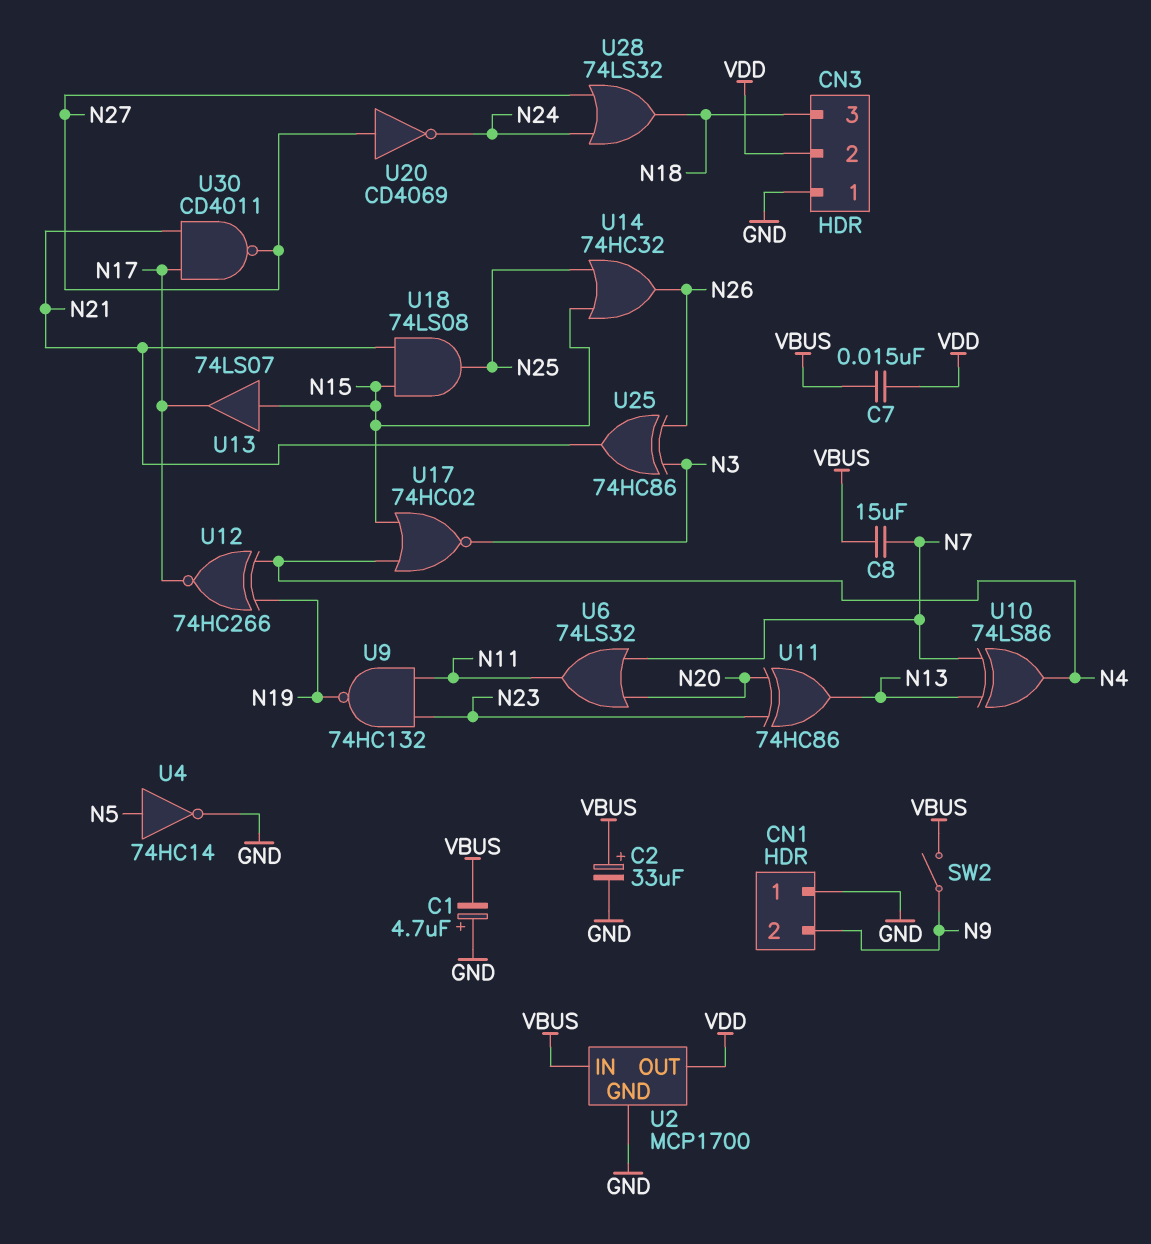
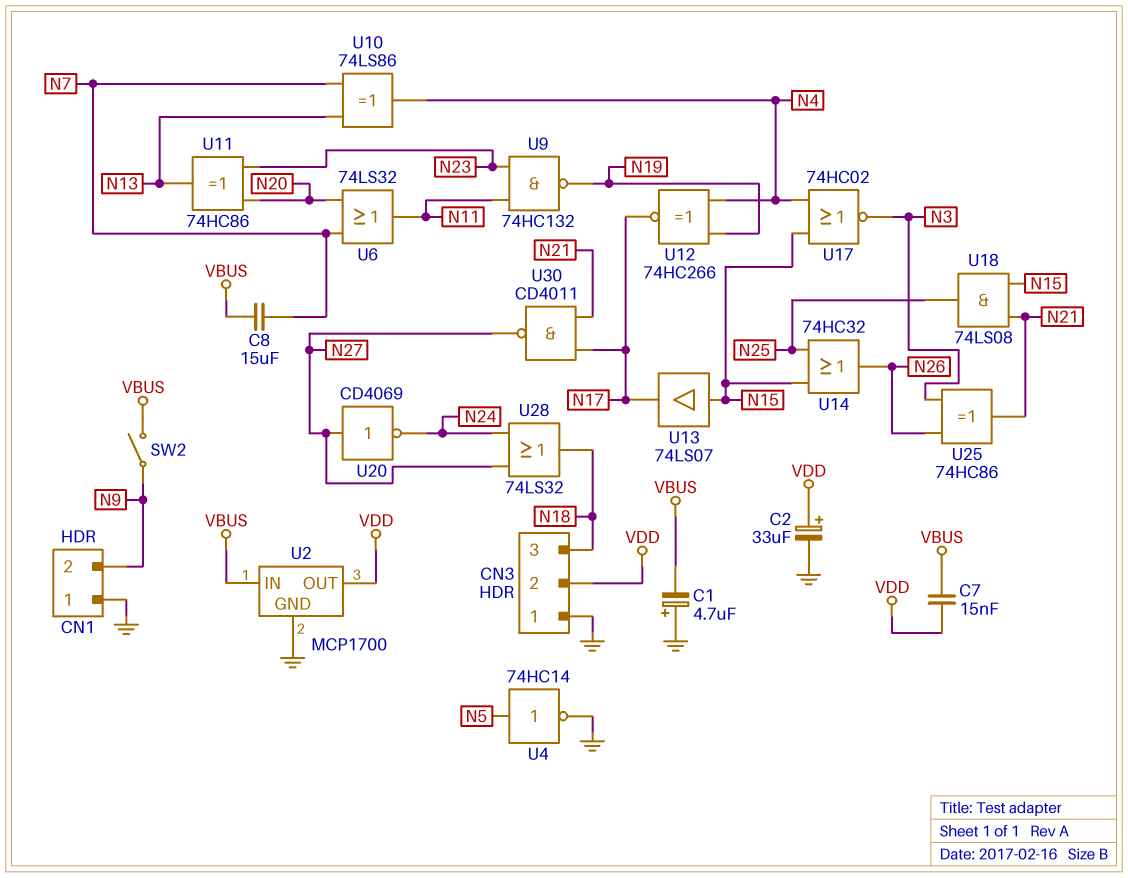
C2: 33uF (plus VBUS, minus GND) -> 33uF (plus VDD, minus GND)

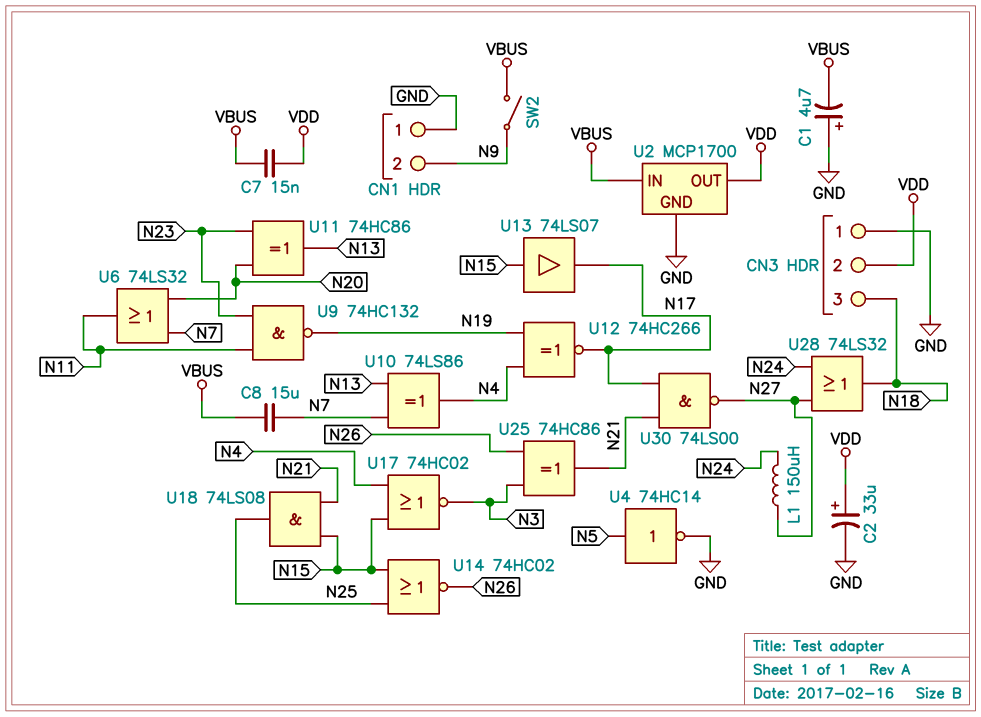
L1: none -> 150uH (N24, N27)
U14: OR 74HC32 (in N15, in N25, out N26) -> NOR 74HC02 (in N15, in N25, out N26)
U20: NOT CD4069 (in N27, out N24) -> none
U30: NAND CD4011 (in N17, in N21, out N27) -> NAND 74LS00 (in N17, in N21, out N27)

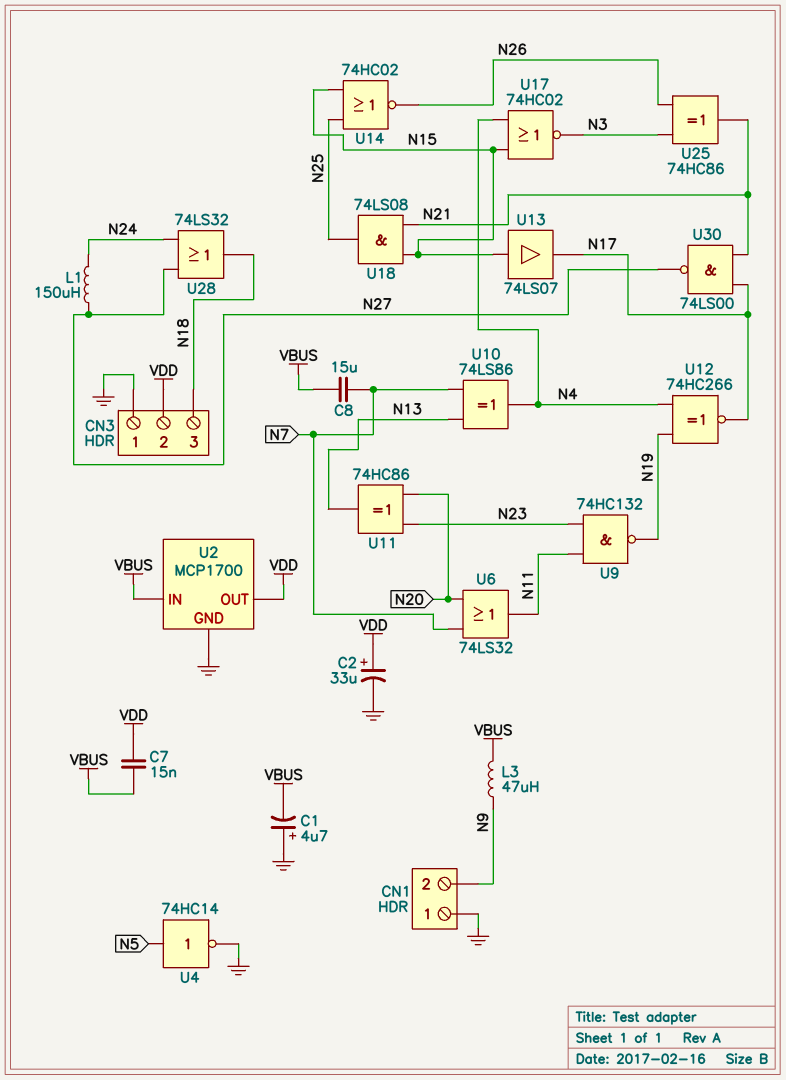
L3: none -> 47uH (N9, VBUS)
SW2: switch (N9, VBUS) -> none

